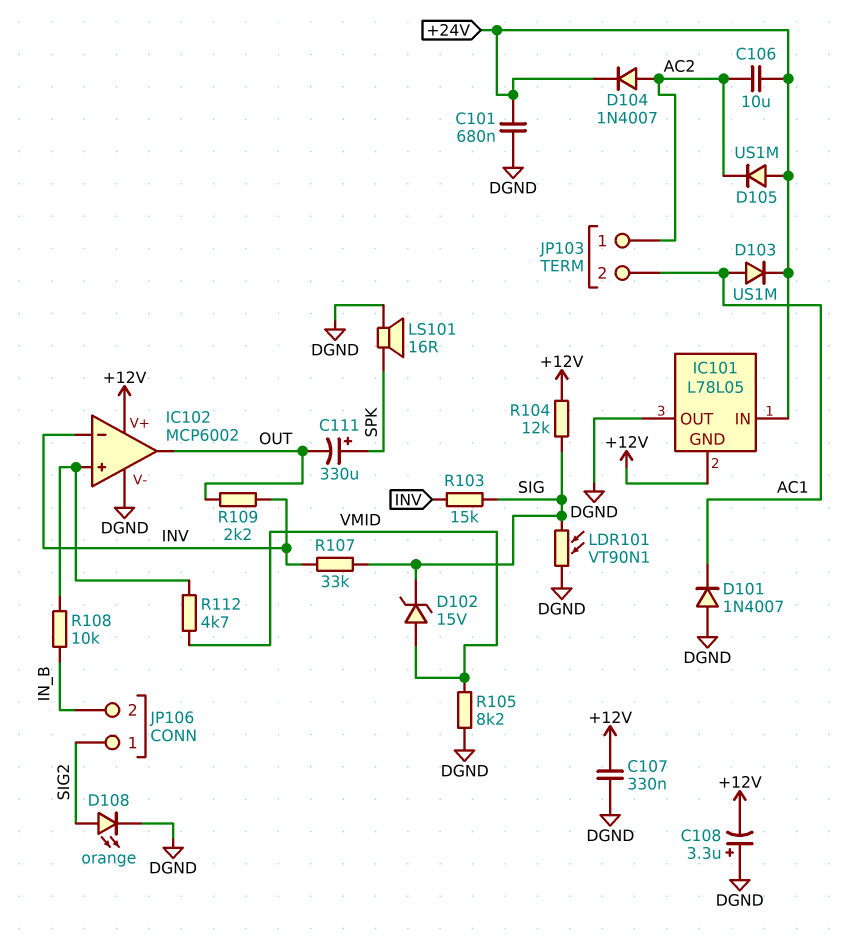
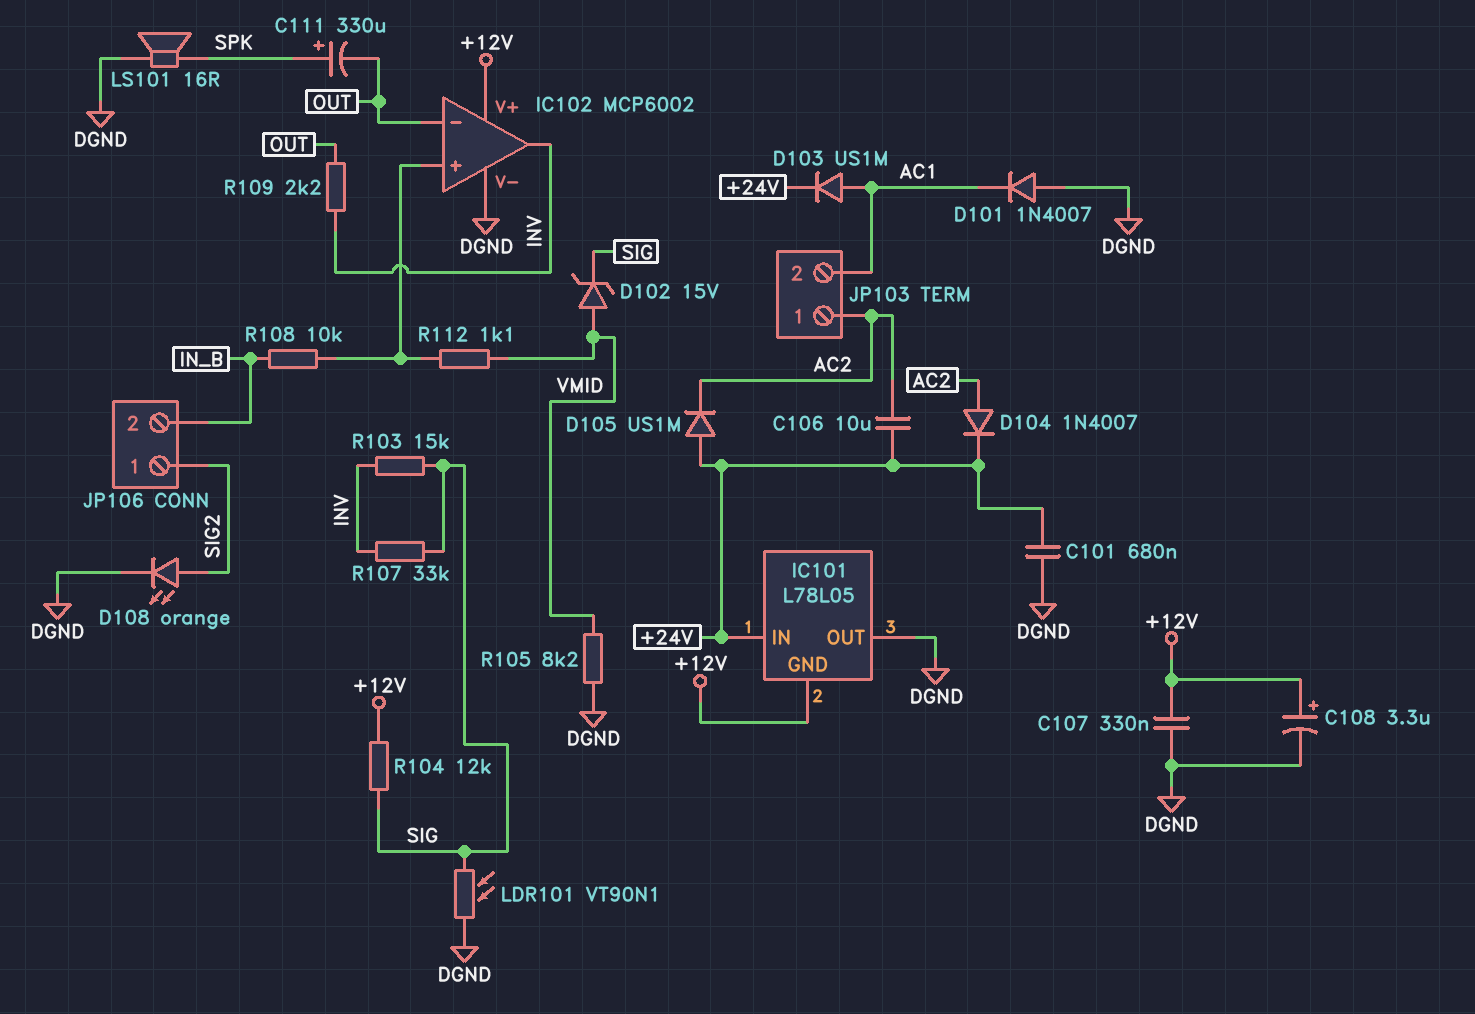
C108: 3.3uF (plus DGND, minus +12V) -> 3.3uF (plus +12V, minus DGND)
IC102 pin in-: INV -> OUT
IC102 pin out: OUT -> INV
R112: 4.7k (IC102/in+, VMID) -> 1.1k (IC102/in+, VMID)

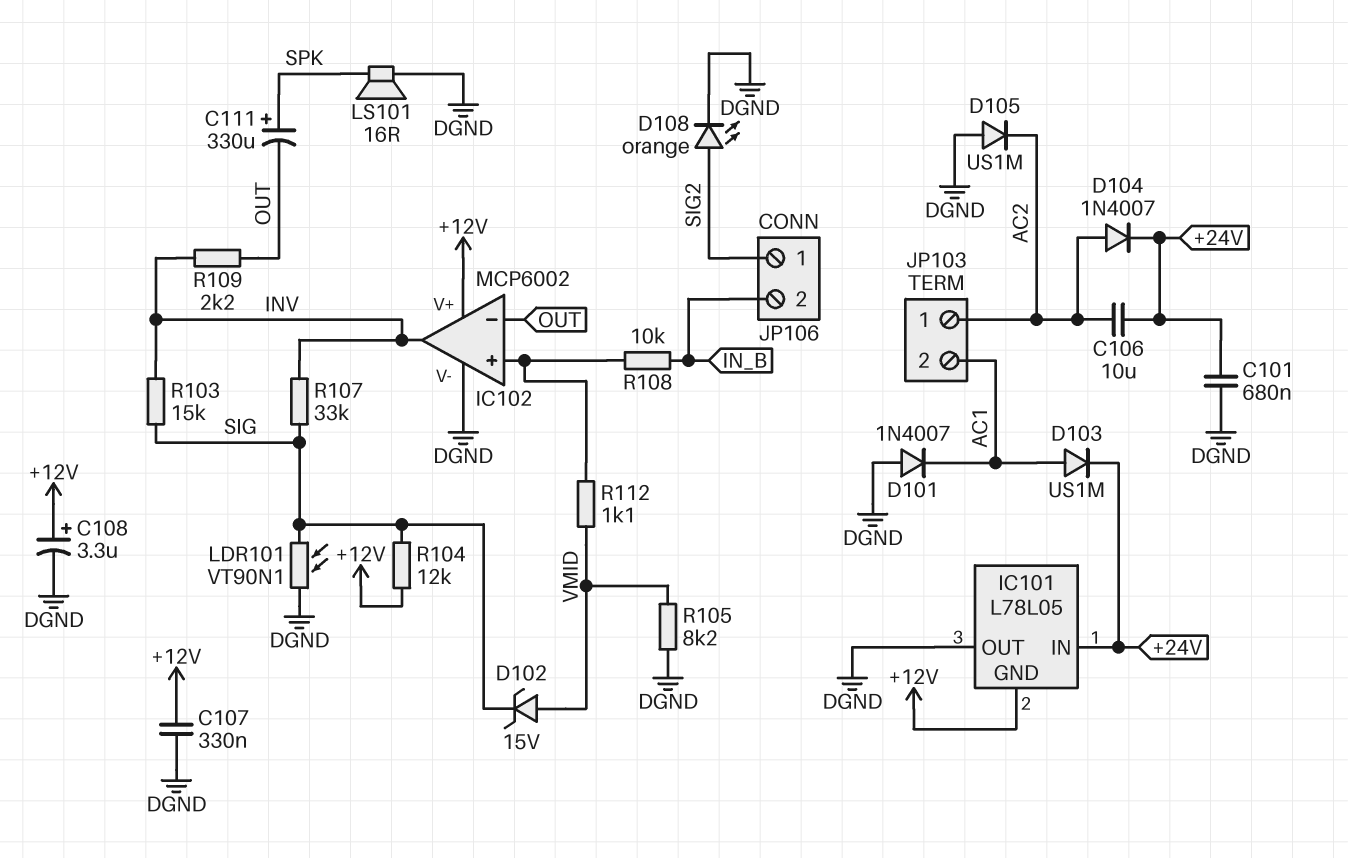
D105: diode US1M (A +24V, K AC2) -> diode US1M (A DGND, K AC2)

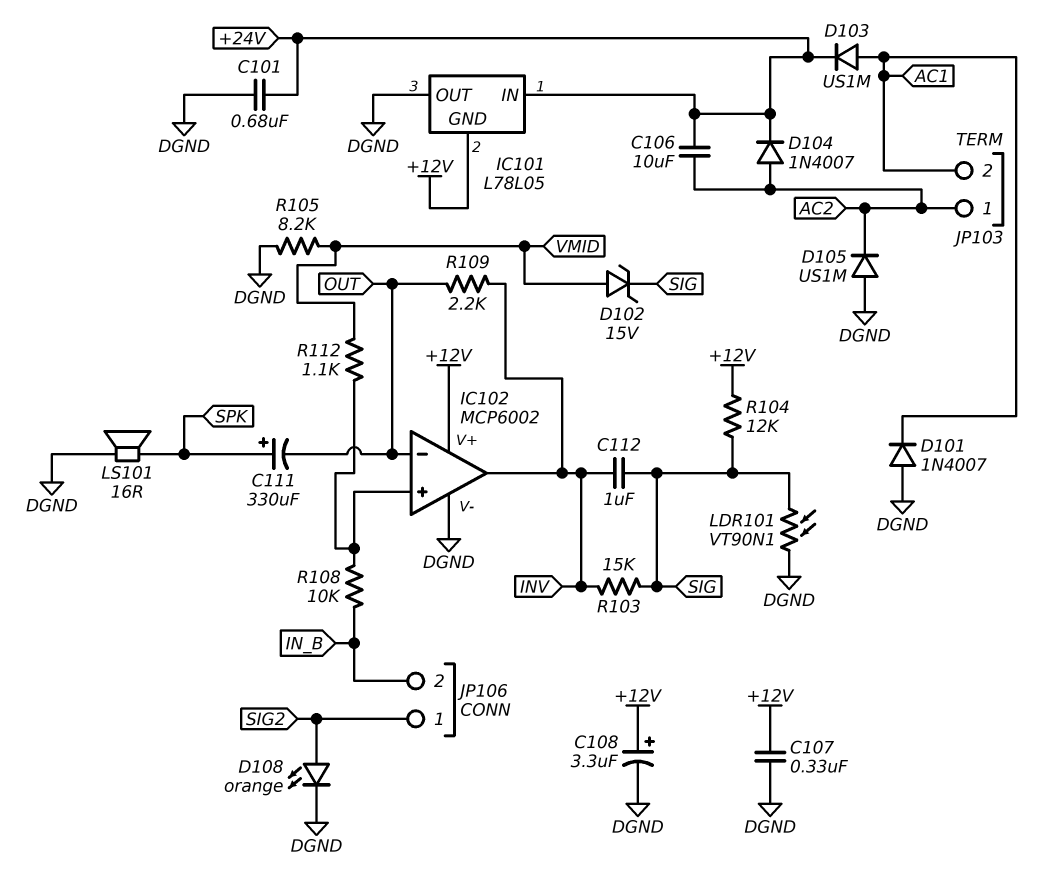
C112: none -> 1uF (INV, SIG)
R107: 33k (INV, SIG) -> none

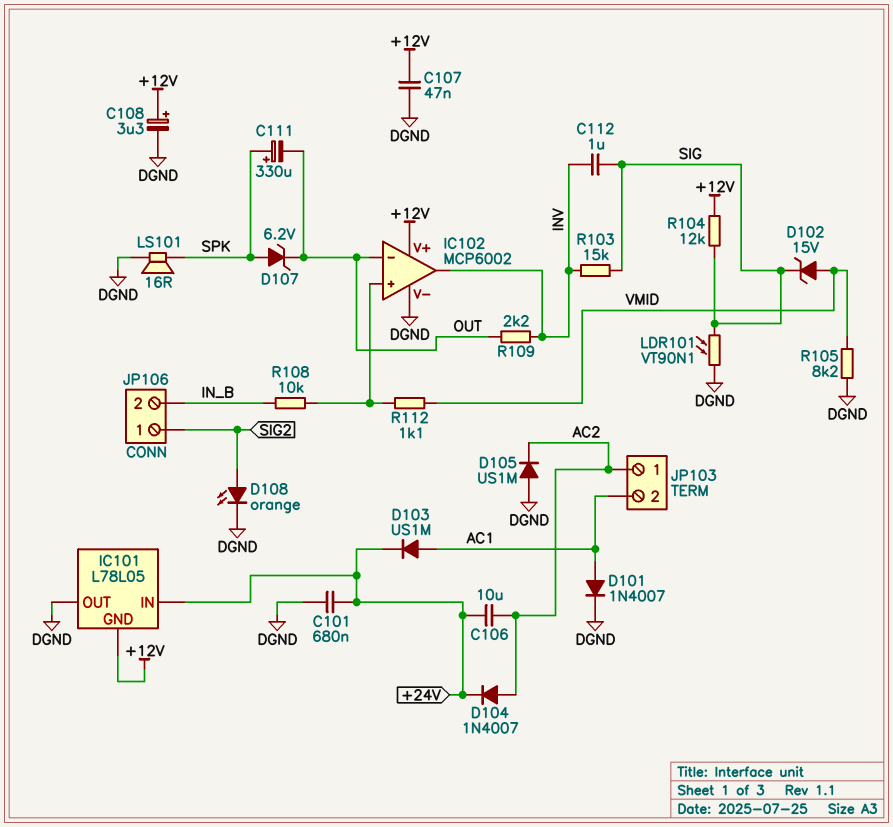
C107: 330nF (+12V, DGND) -> 47nF (+12V, DGND)
D101: diode 1N4007 (A DGND, K AC1) -> diode 1N4007 (A AC1, K DGND)
D107: none -> zener 6.2V (A SPK, K OUT)

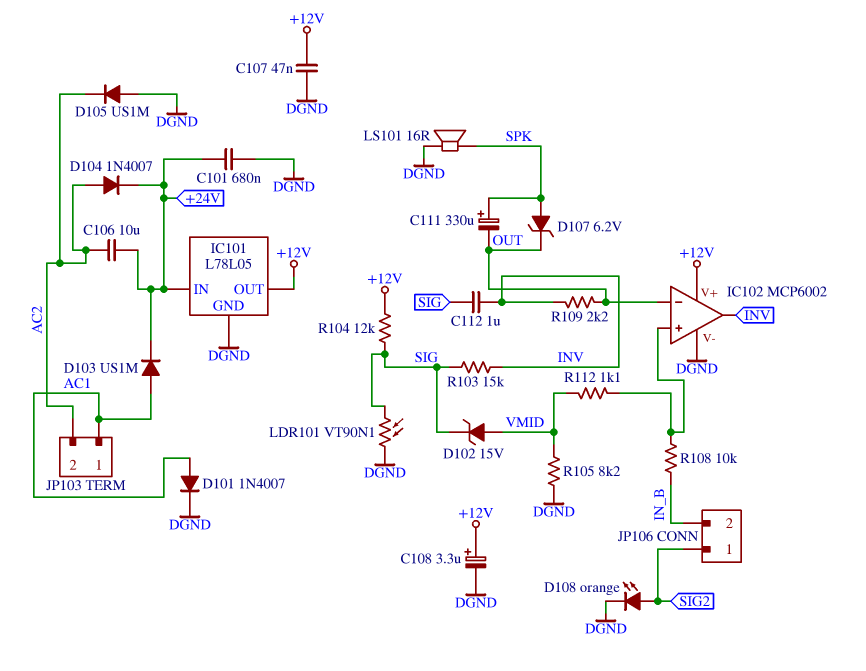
IC101 pin GND: +12V -> DGND
IC101 pin OUT: DGND -> +12V
JP103 pin 1: AC2 -> AC1
JP103 pin 2: AC1 -> AC2

